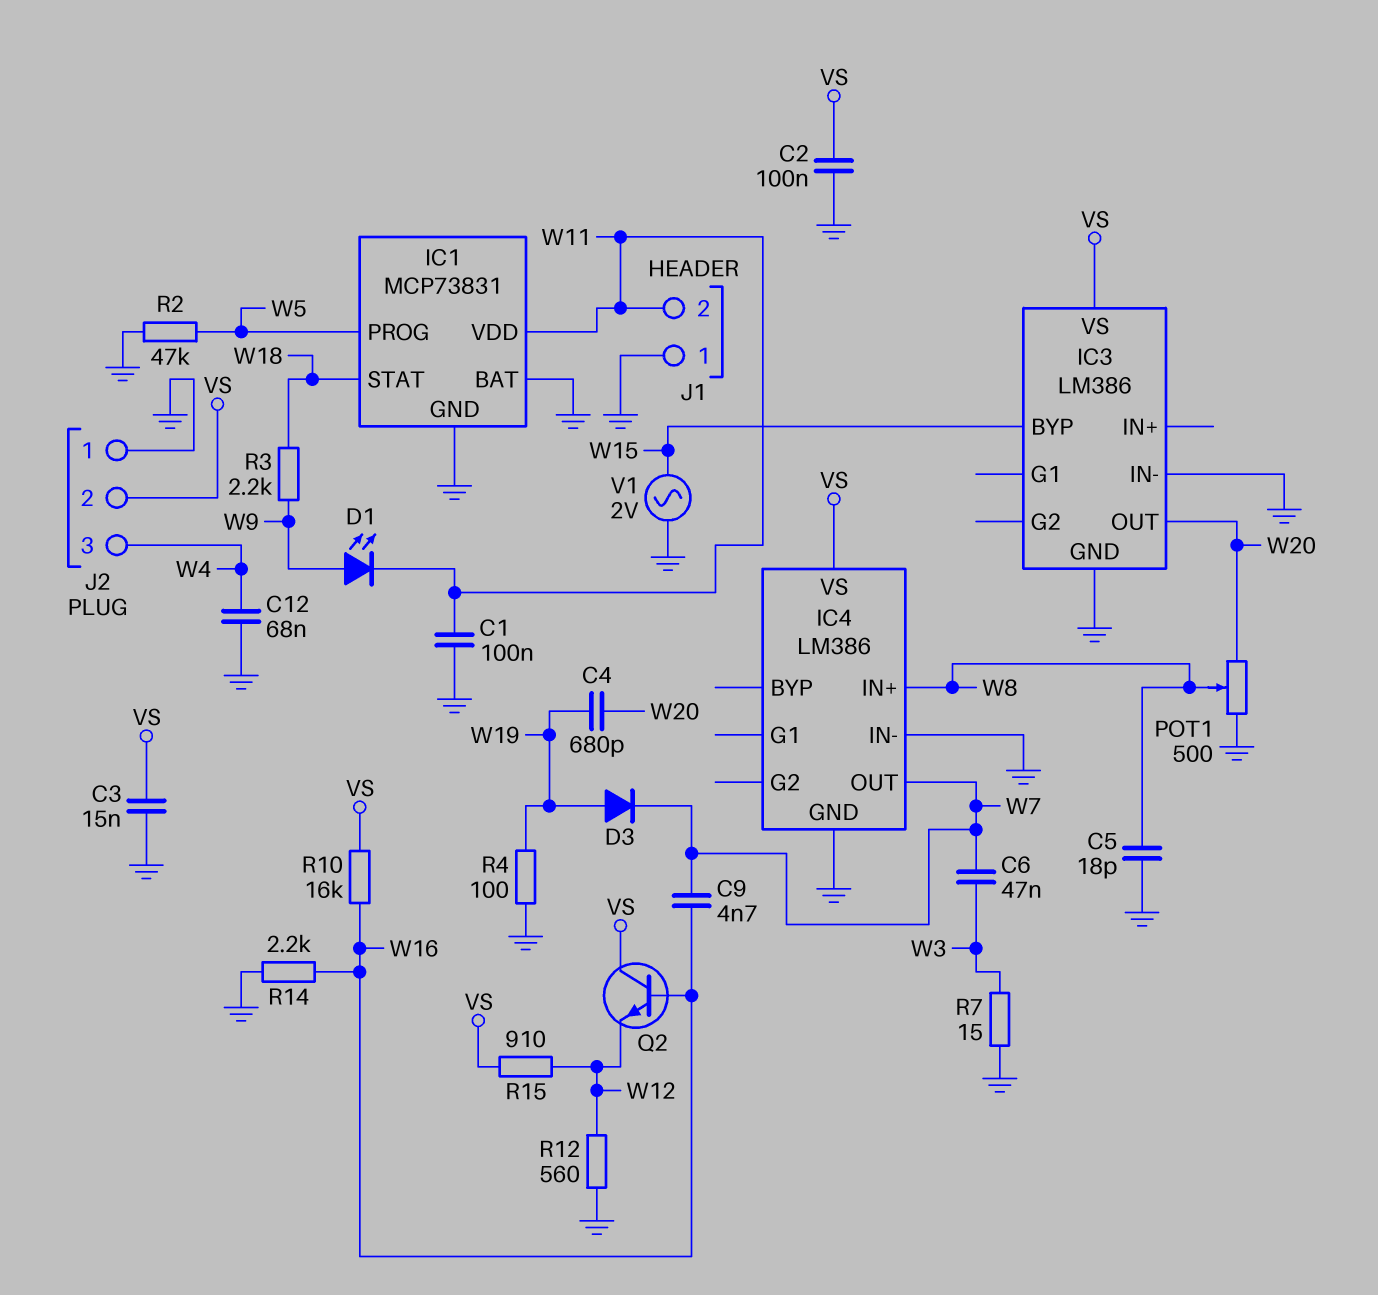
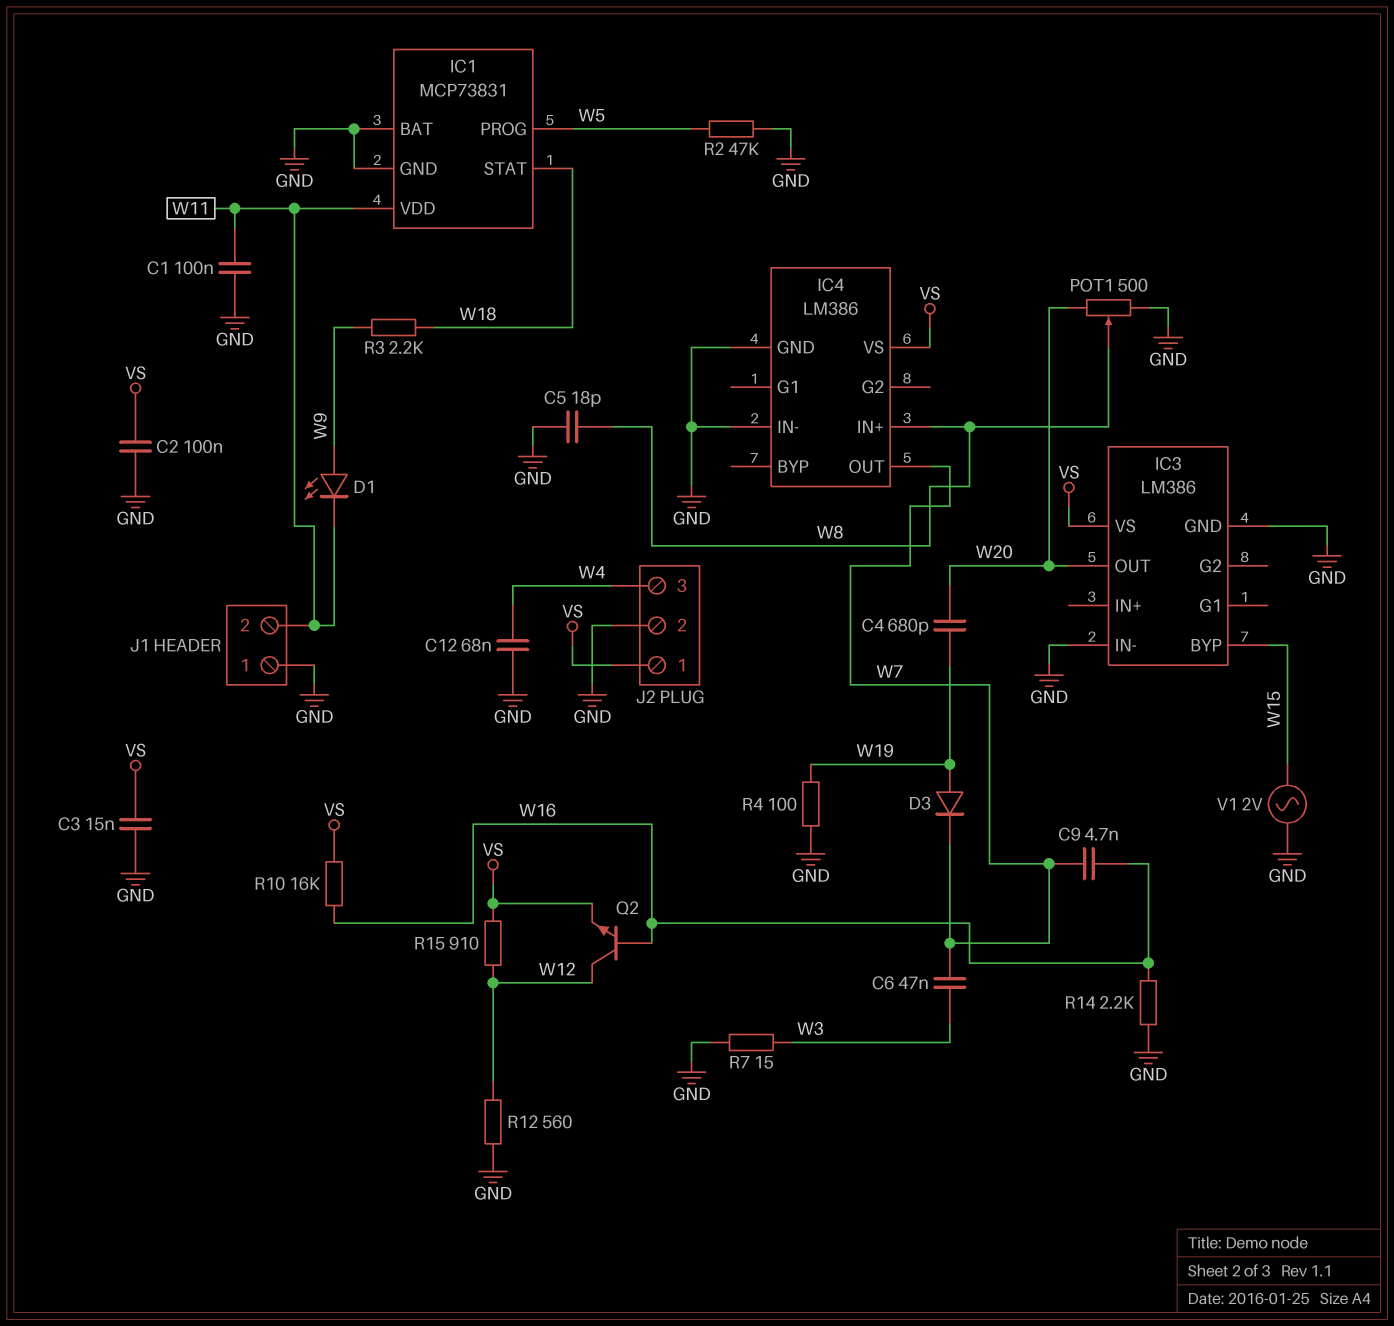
J2 pin 1: GND -> VS
J2 pin 2: VS -> GND
Q2: NPN (B W16, C VS, E W12) -> NPN (B W16, C W12, E VS)

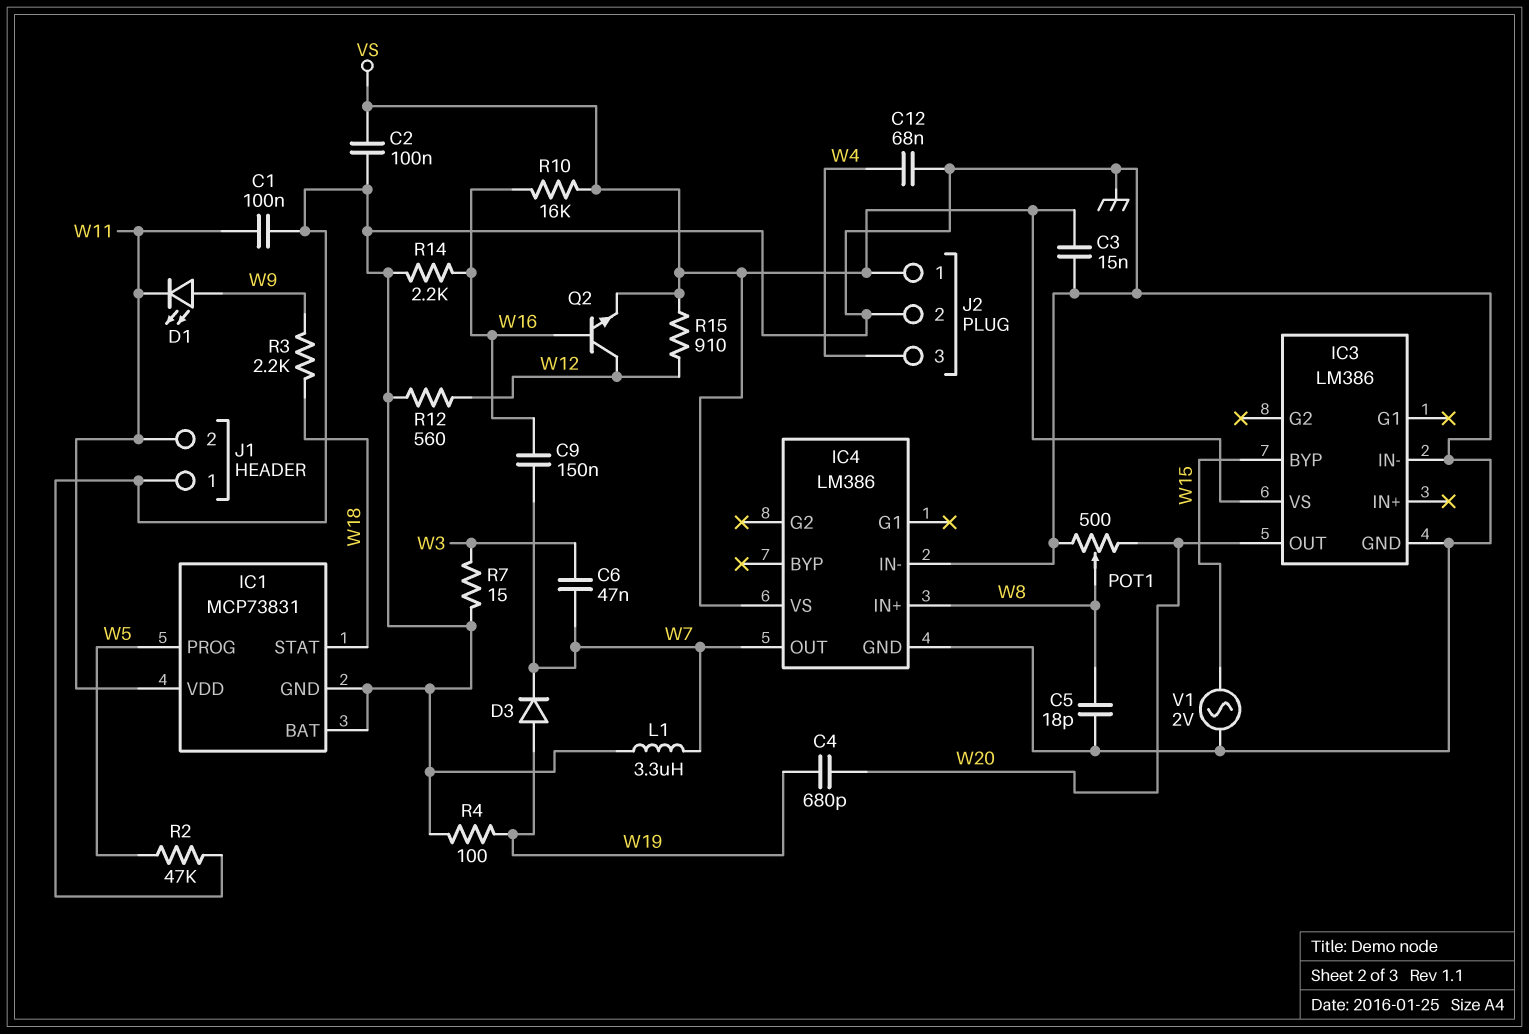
C9: 4.7nF (W7, W16) -> 150nF (W7, W16)
L1: none -> 3.3uH (GND, W7)

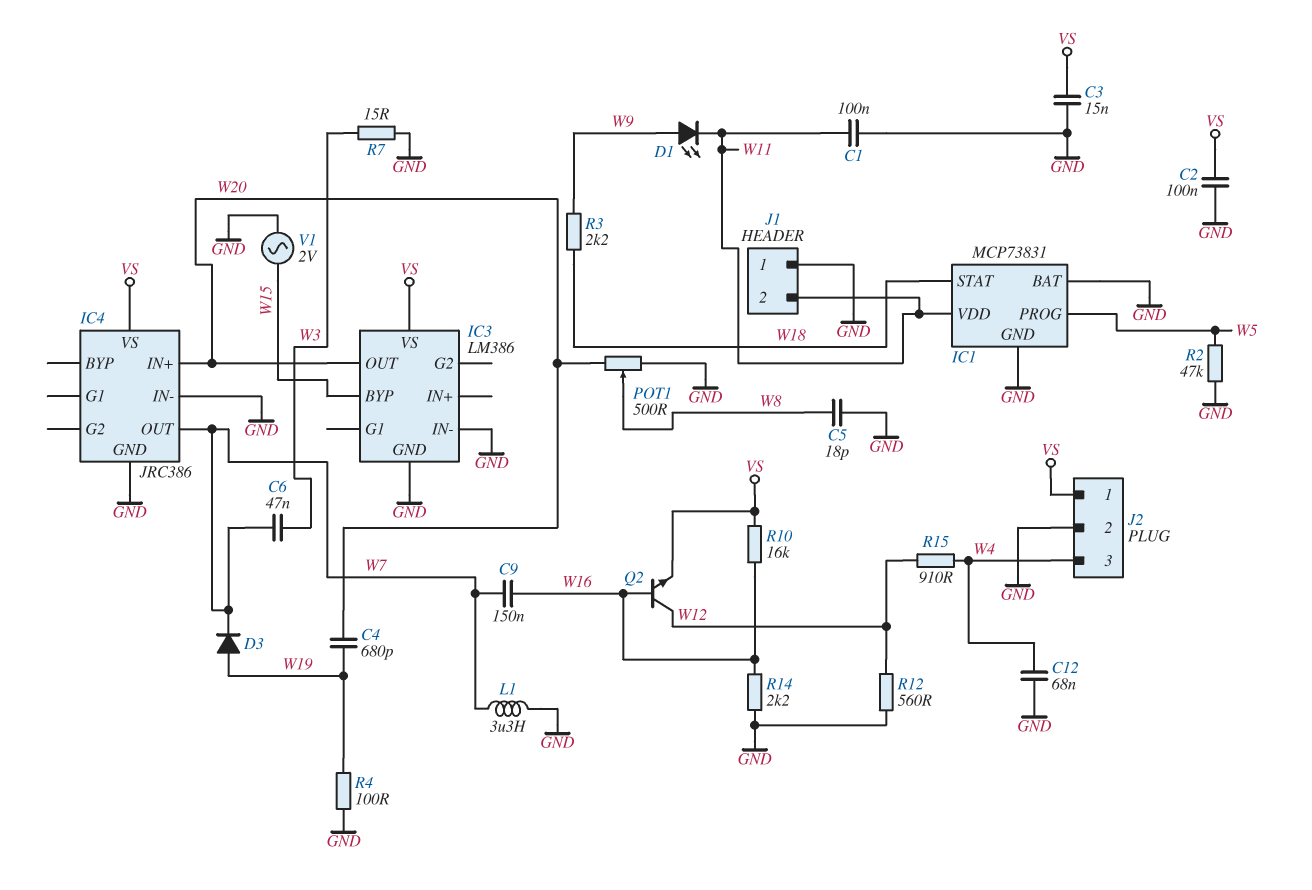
IC4: LM386 -> JRC386
IC4 pin IN+: W8 -> W20
R15: 910 (VS, W12) -> 910 (W4, W12)

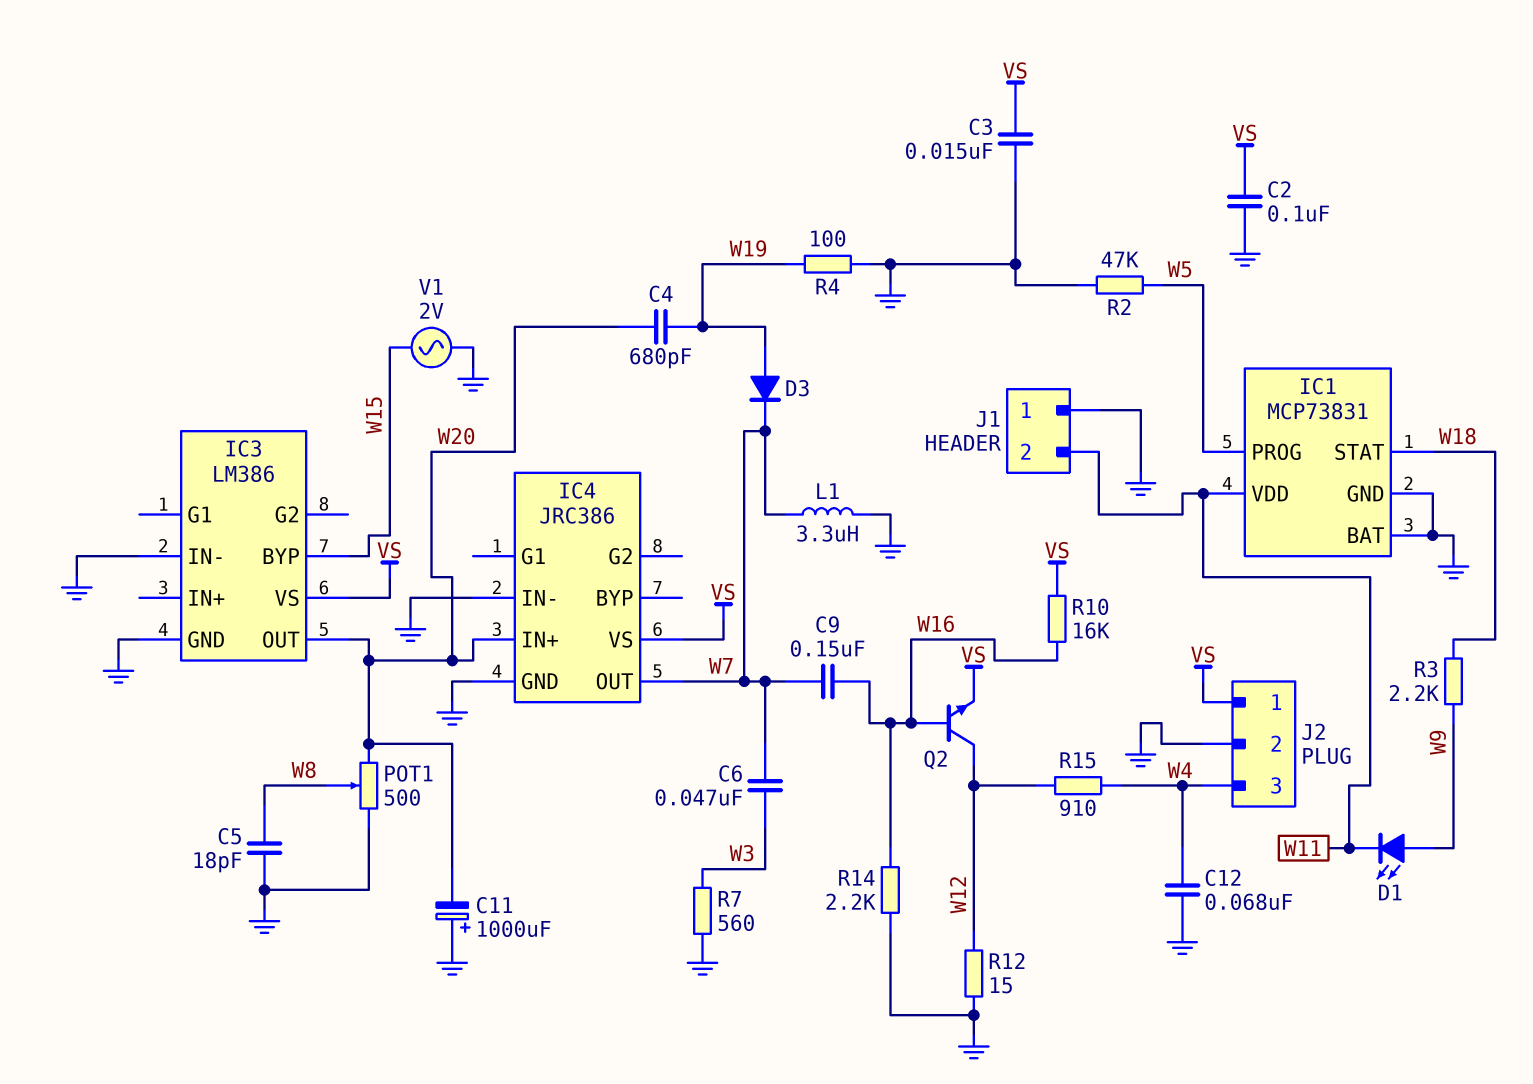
C1: 100nF (GND, W11) -> none
C11: none -> 1000uF (plus GND, minus W20)
R7: 15 (GND, W3) -> 560 (GND, W3)
R12: 560 (GND, W12) -> 15 (GND, W12)

